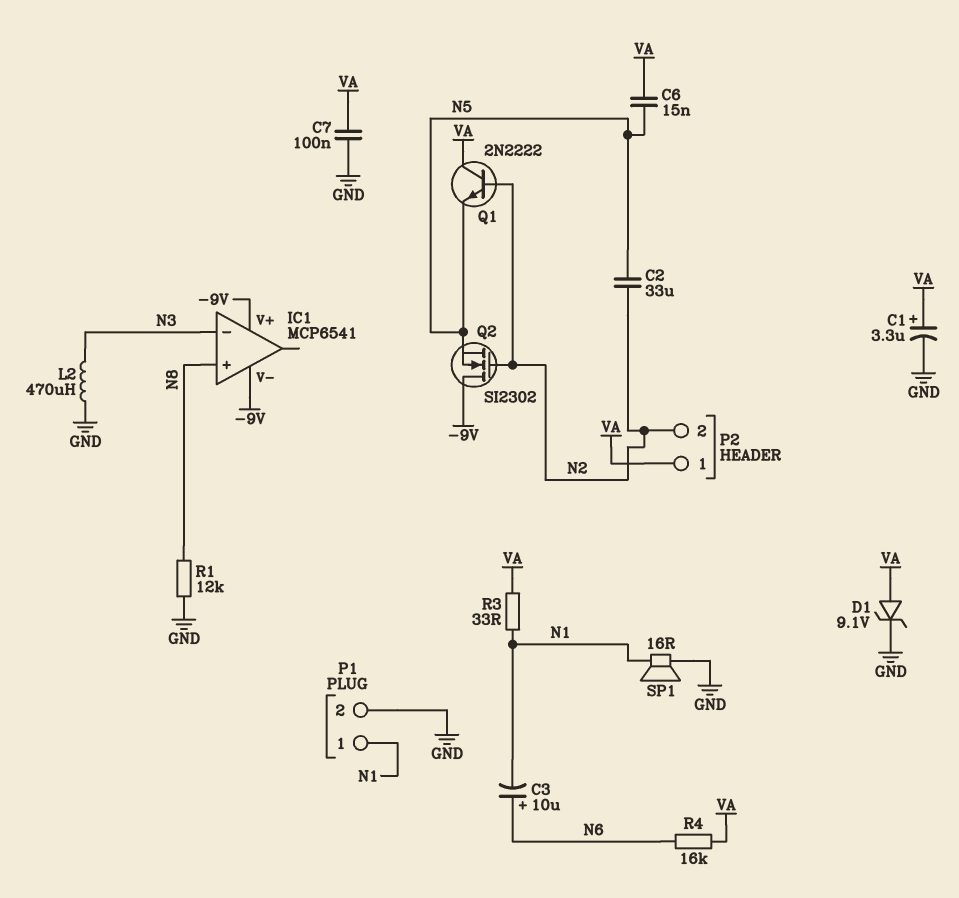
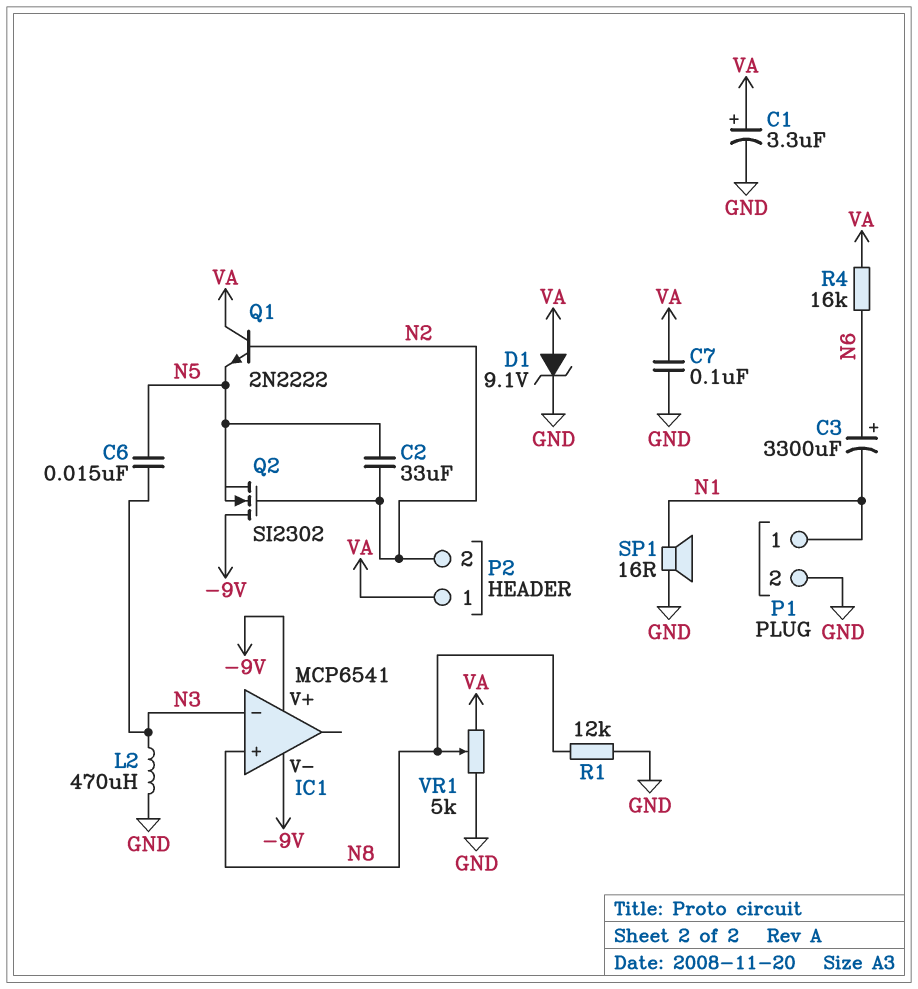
C3: 10uF (plus N6, minus N1) -> 3300uF (plus N6, minus N1)
C6: 15nF (N5, VA) -> 15nF (N3, N5)
R3: 33 (N1, VA) -> none
VR1: none -> 5k (GND, VA, wiper N8)

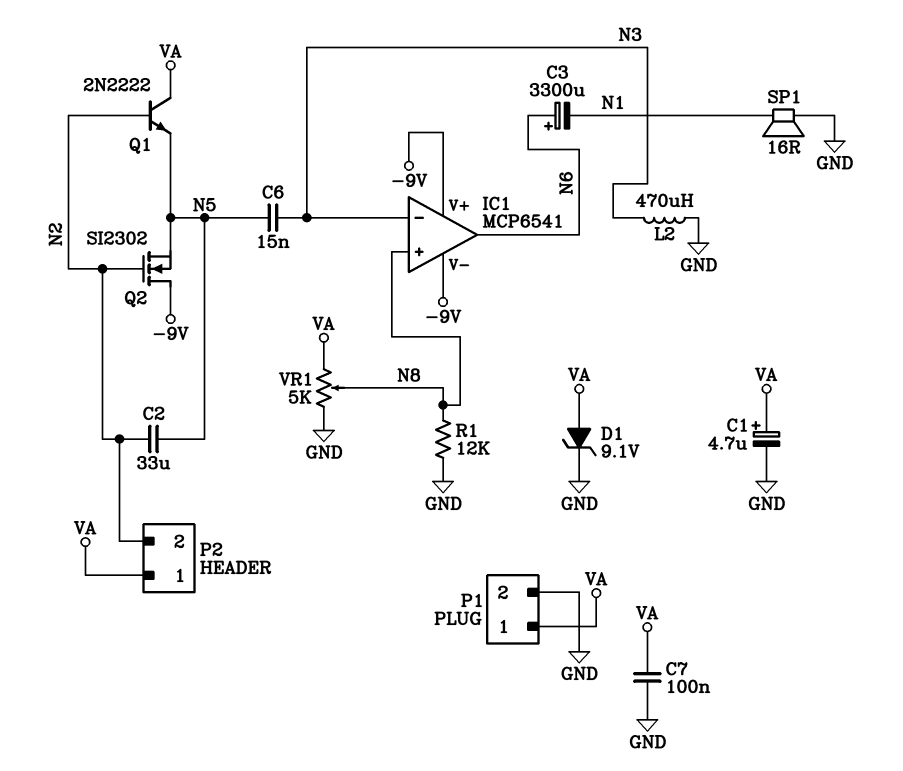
C1: 3.3uF (plus VA, minus GND) -> 4.7uF (plus VA, minus GND)
IC1 pin out: none -> N6
P1 pin 1: N1 -> VA
R4: 16k (N6, VA) -> none

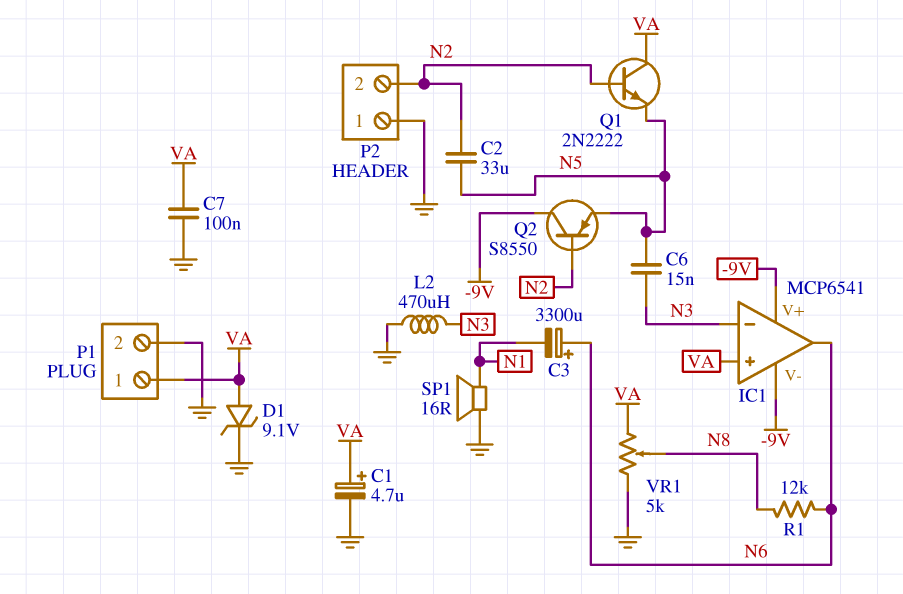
IC1 pin in+: N8 -> VA
P2 pin 1: VA -> GND
Q2: NMOS SI2302 (G N2, D -9V, S N5) -> PNP S8550 (B N2, C -9V, E N5)
R1: 12k (GND, N8) -> 12k (N6, N8)

